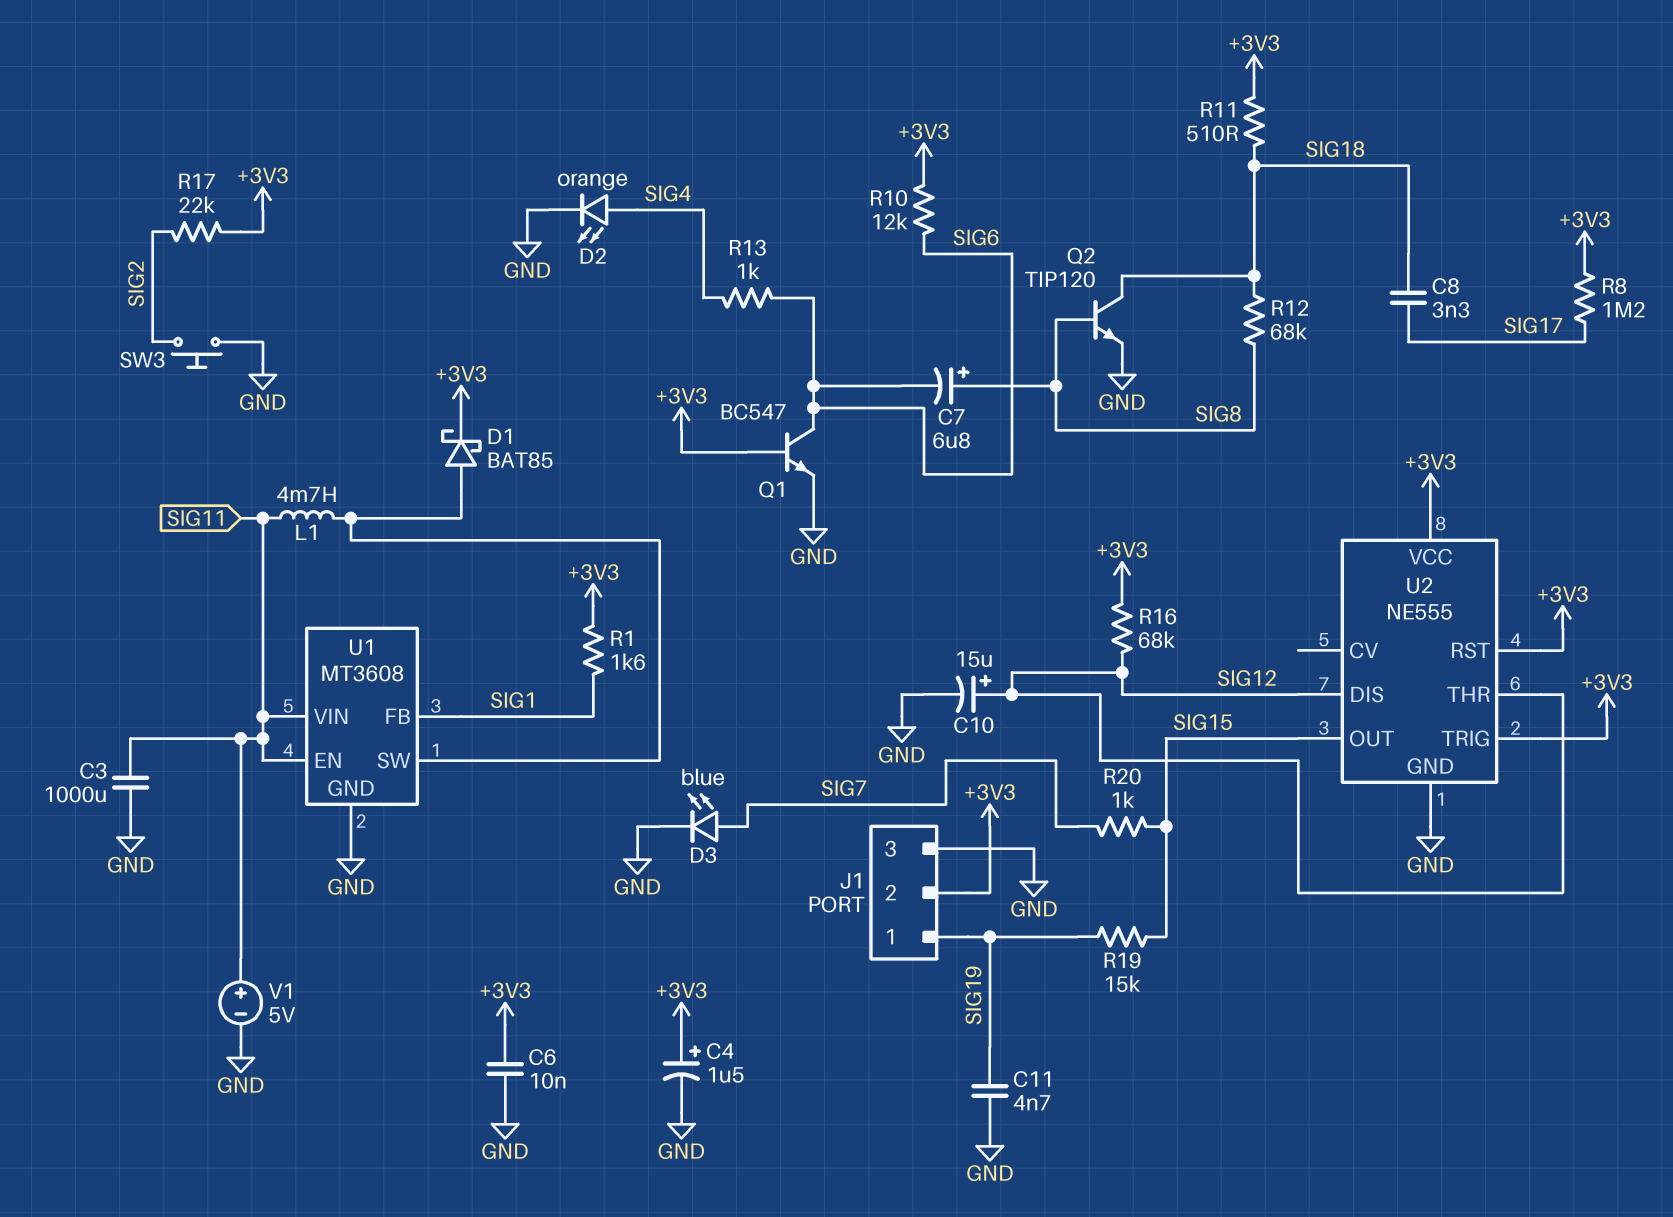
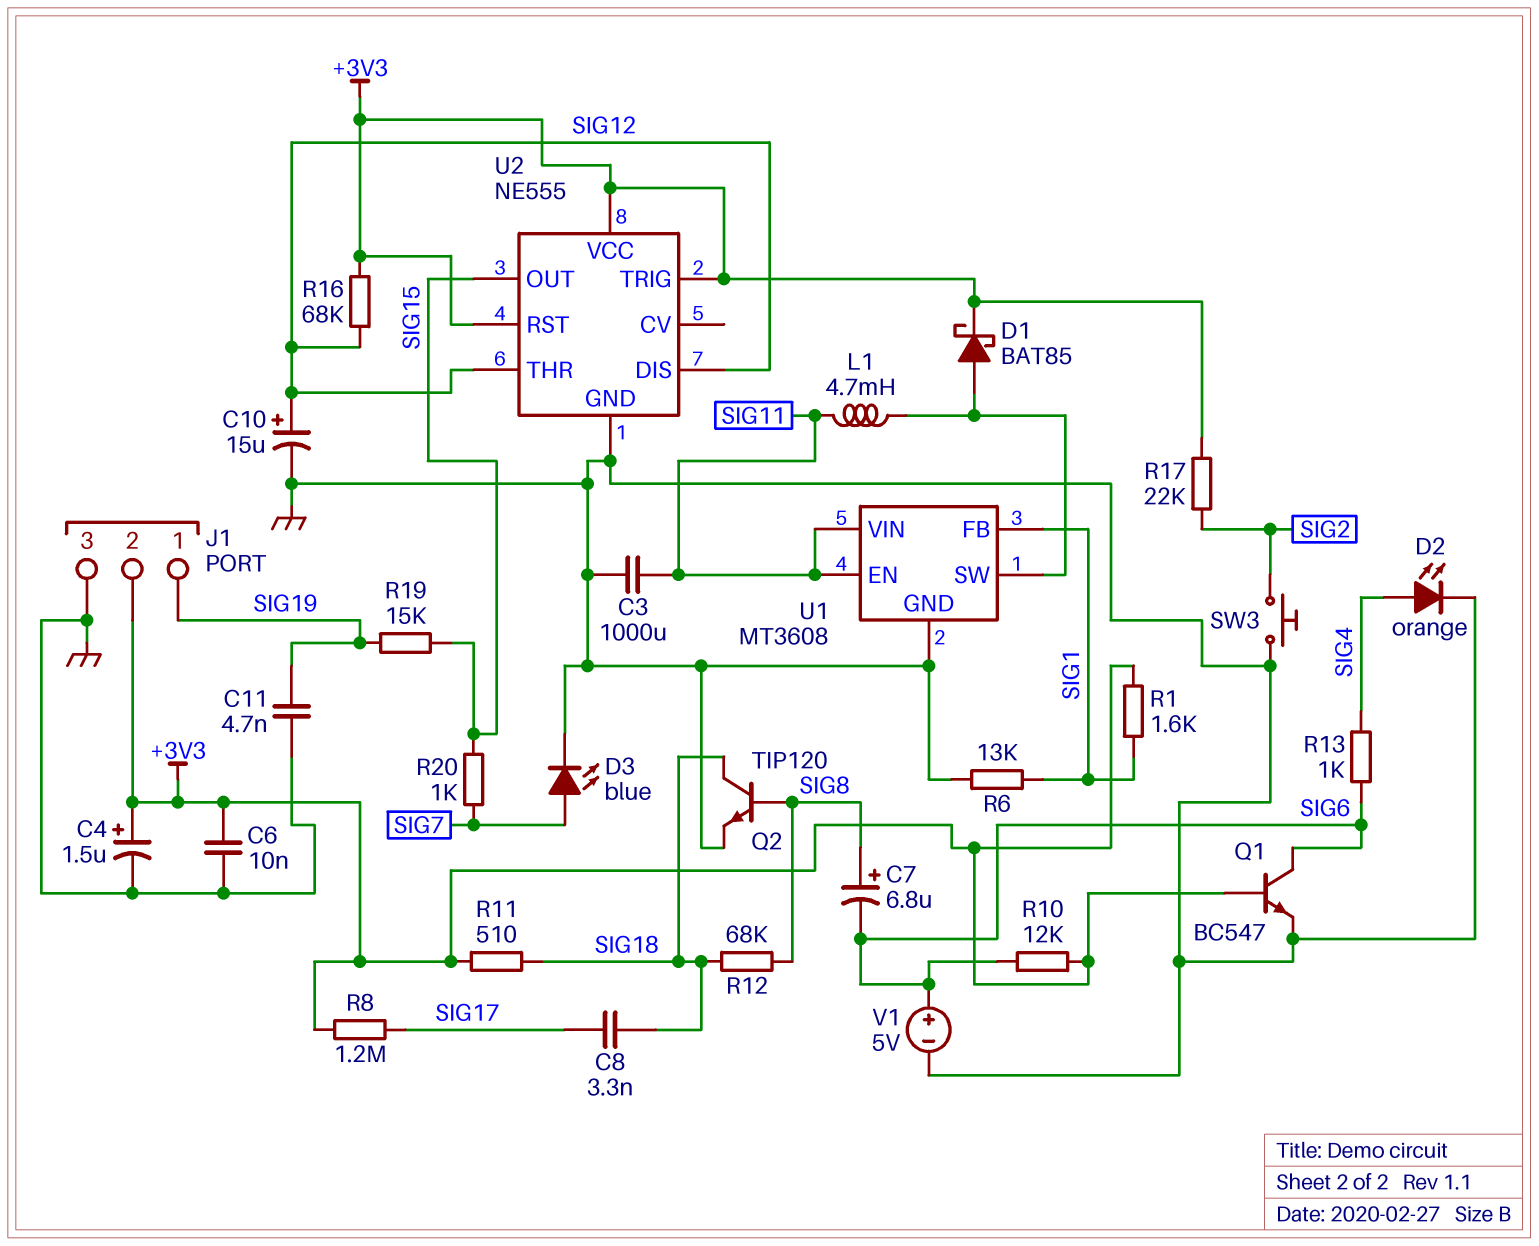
R6: none -> 13k (GND, SIG1)
V1: 5V (plus SIG11, minus GND) -> 5V (plus SIG6, minus GND)

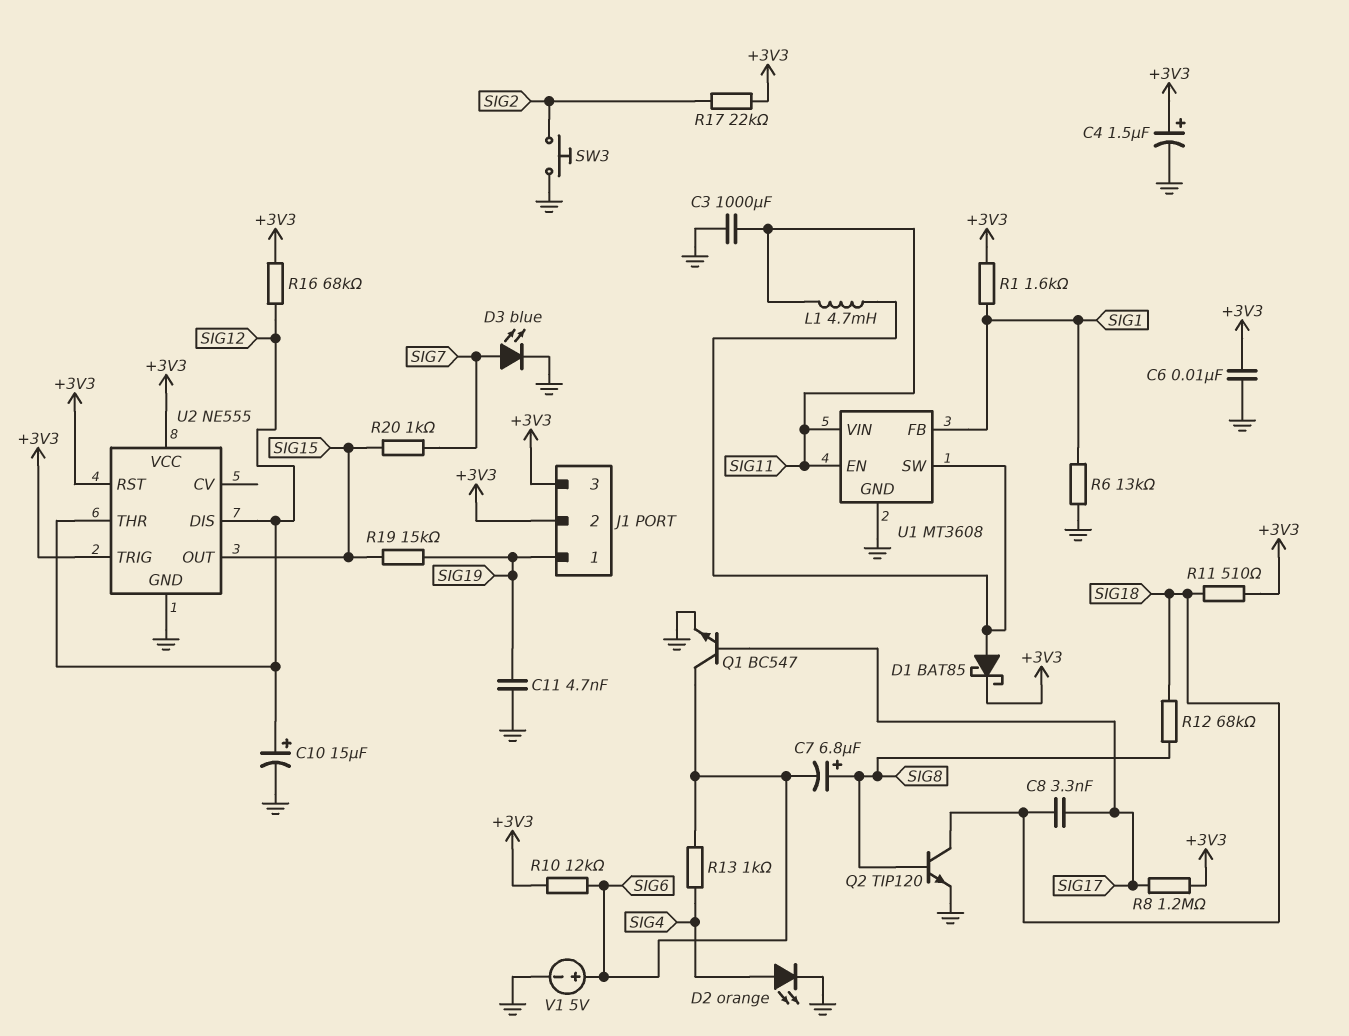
J1 pin 3: GND -> +3V3
Q1: NPN BC547 (B +3V3, C SIG6, E GND) -> NPN BC547 (B SIG17, C SIG6, E GND)

